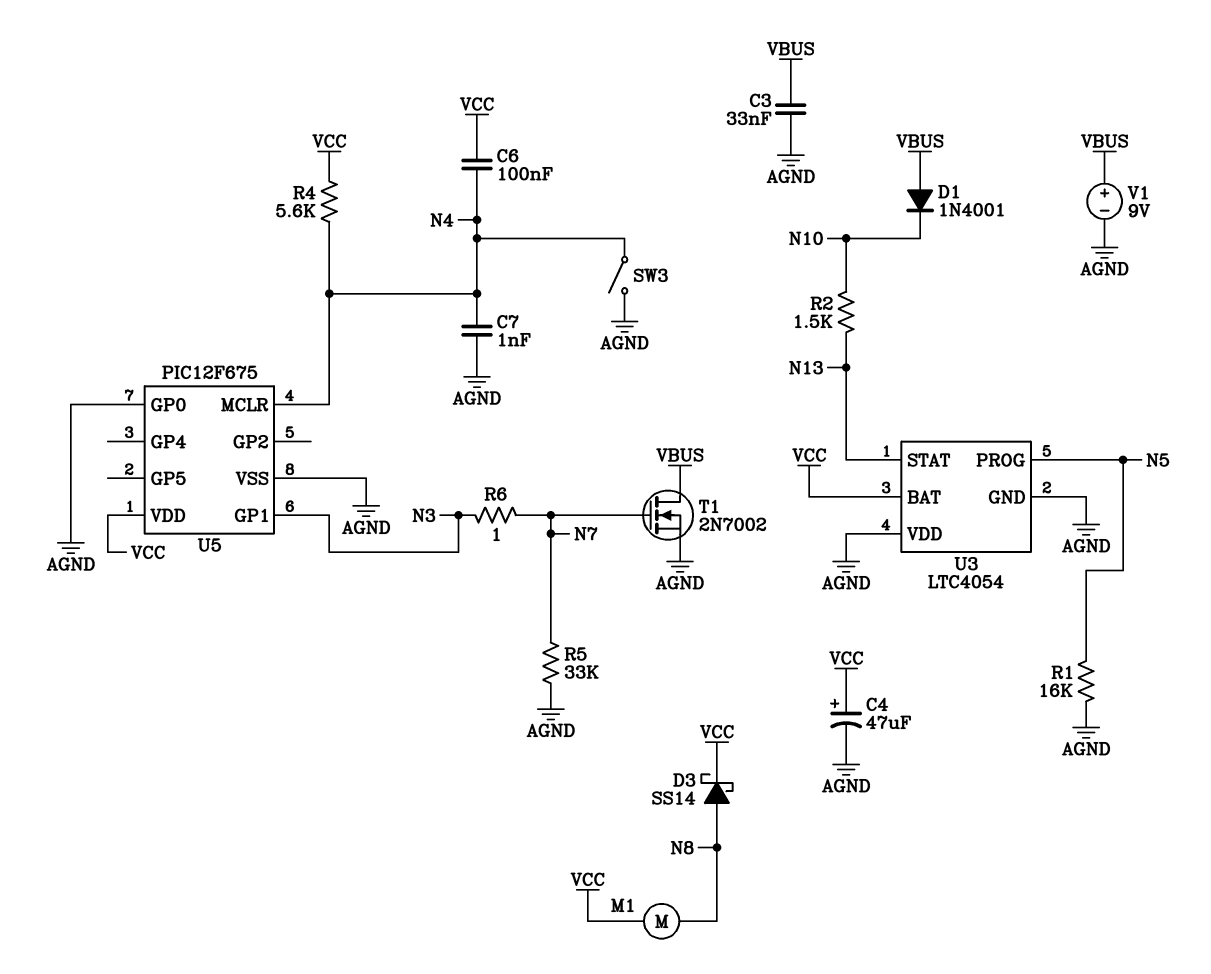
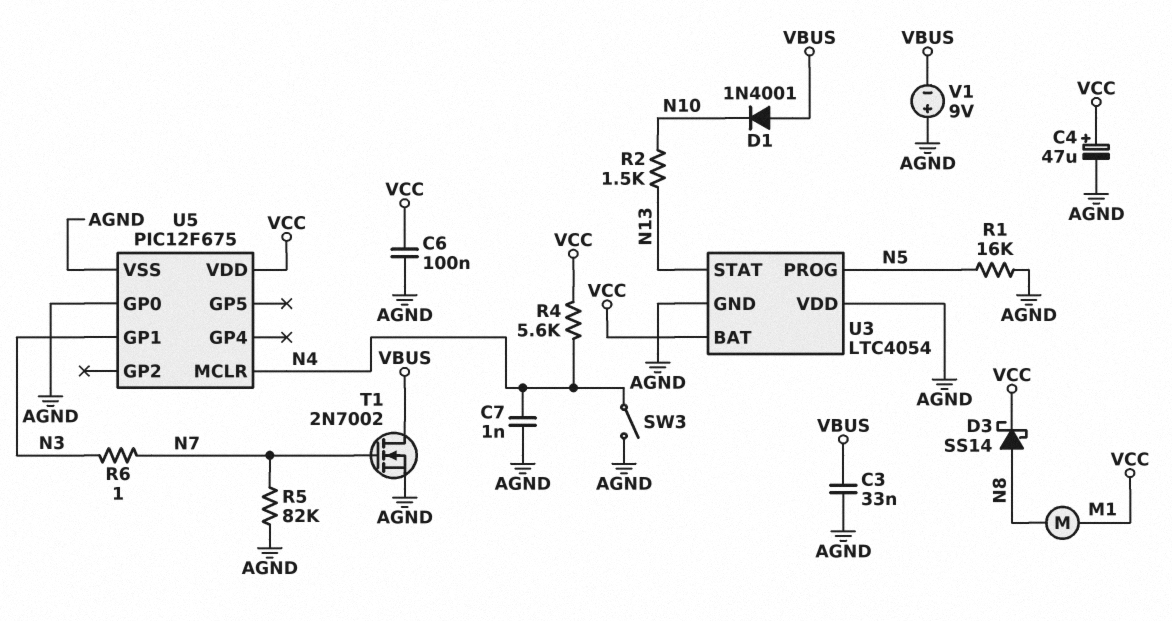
C6: 100nF (N4, VCC) -> 100nF (AGND, VCC)
R5: 33k (AGND, N7) -> 82k (AGND, N7)
V1: 9V (plus VBUS, minus AGND) -> 9V (plus AGND, minus VBUS)

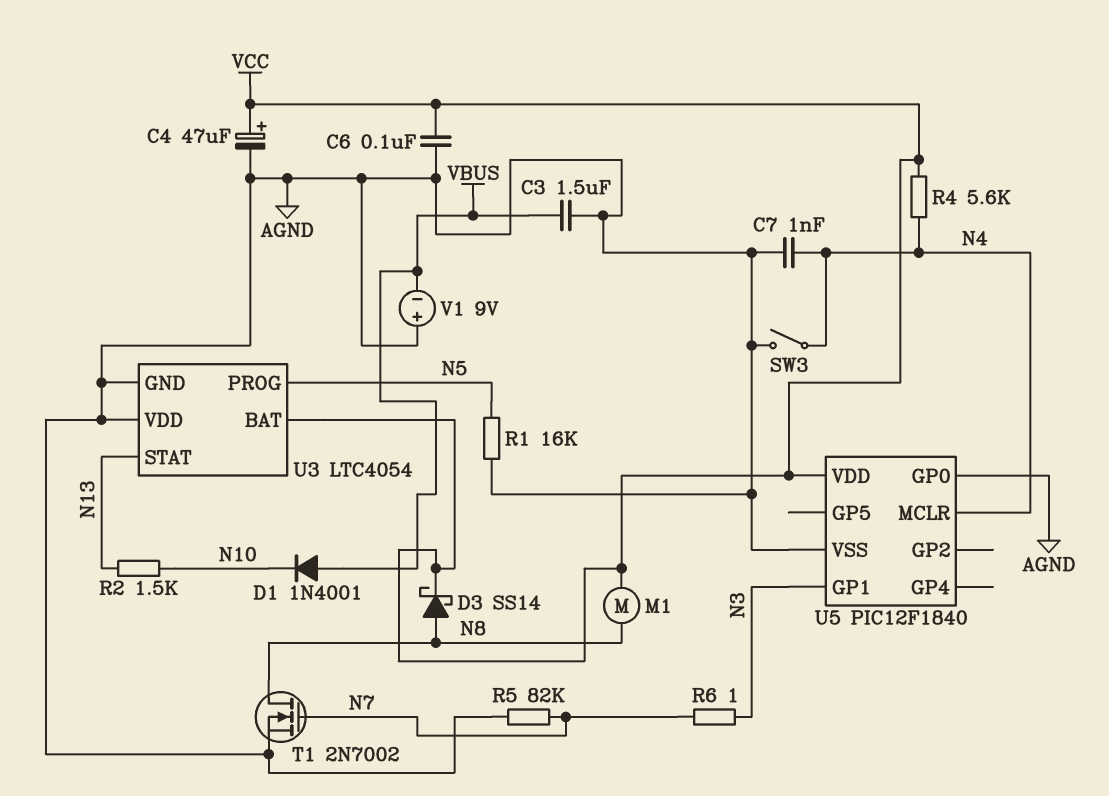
C3: 33nF (AGND, VBUS) -> 1.5uF (AGND, VBUS)
T1: NMOS 2N7002 (G N7, D VBUS, S AGND) -> NMOS 2N7002 (G N7, D N8, S AGND)
U5: PIC12F675 -> PIC12F1840

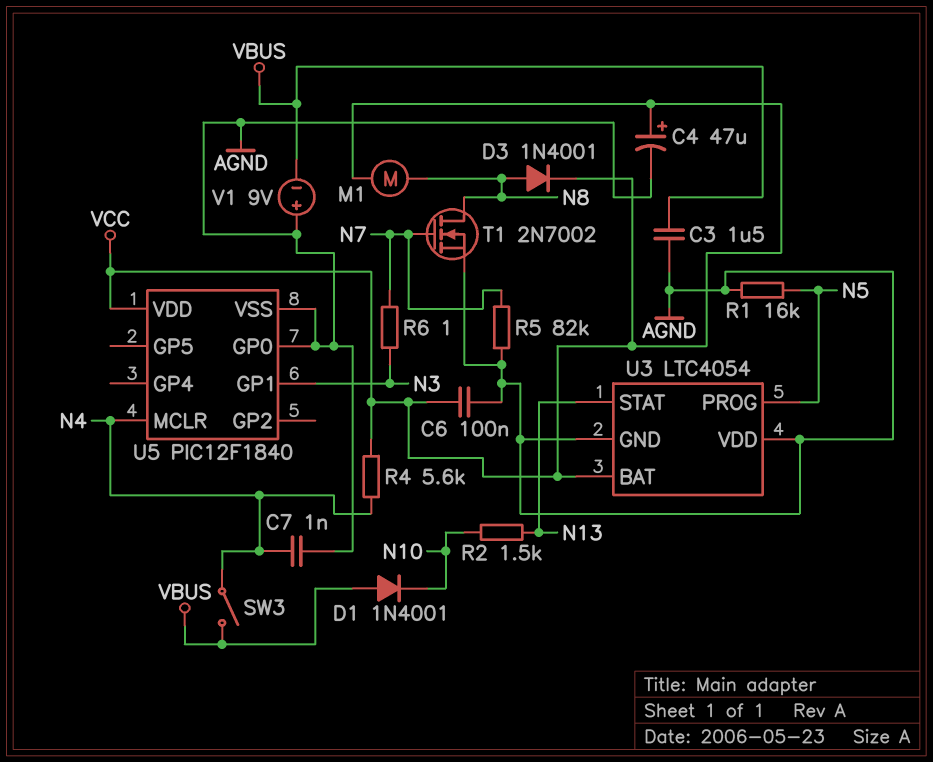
D3: schottky SS14 (A N8, K VCC) -> diode 1N4001 (A N8, K VCC)
SW3: switch (AGND, N4) -> switch (N4, VBUS)

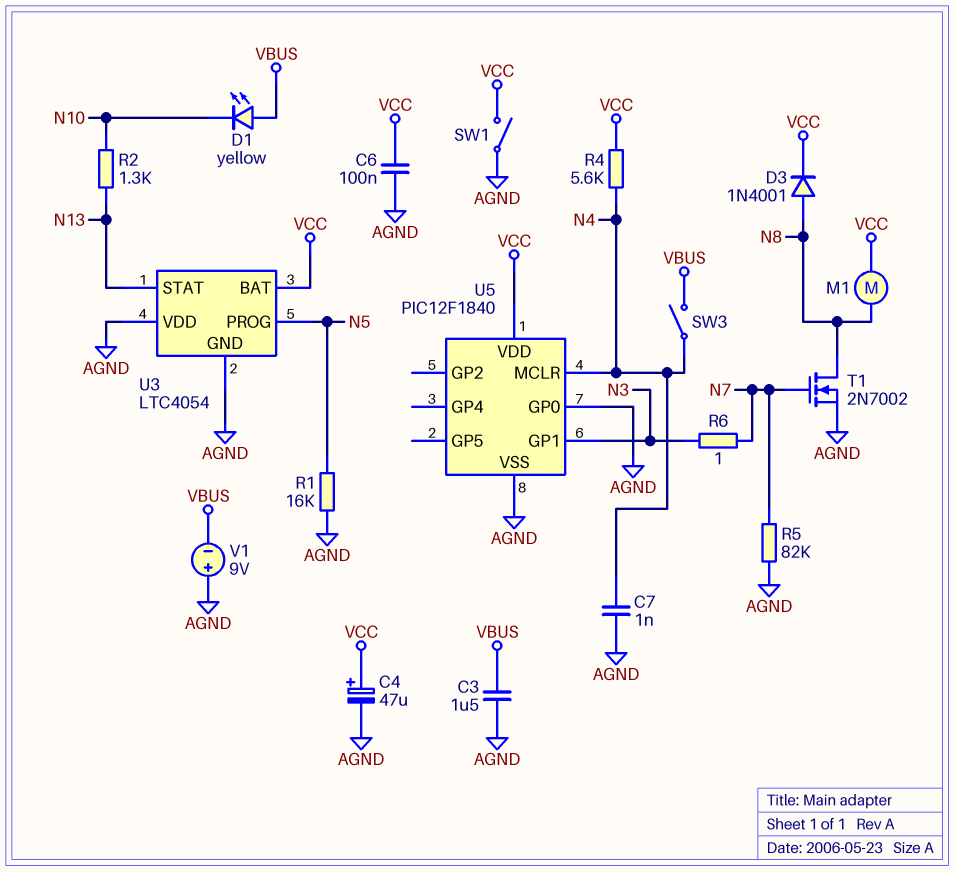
D1: diode 1N4001 (A VBUS, K N10) -> LED yellow (A VBUS, K N10)
R2: 1.5k (N10, N13) -> 1.3k (N10, N13)
SW1: none -> switch (AGND, VCC)

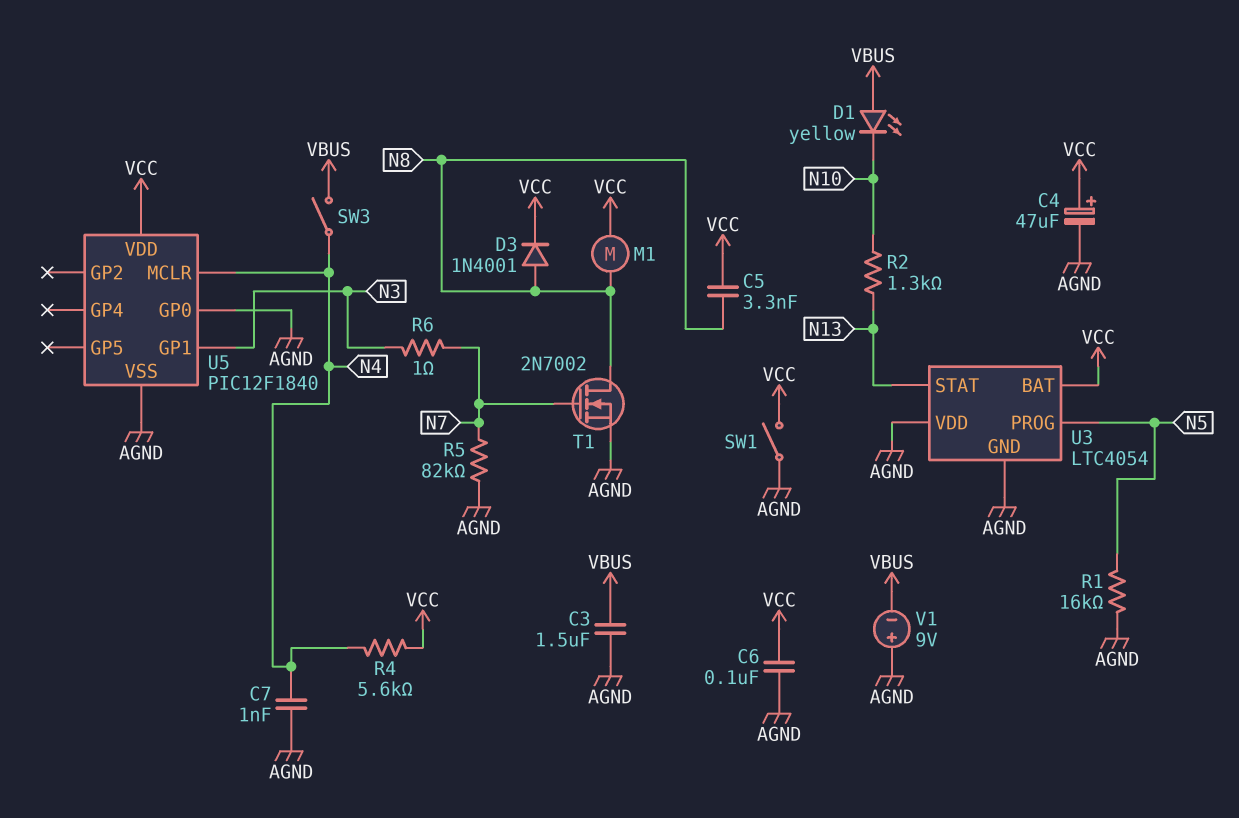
C5: none -> 3.3nF (N8, VCC)

